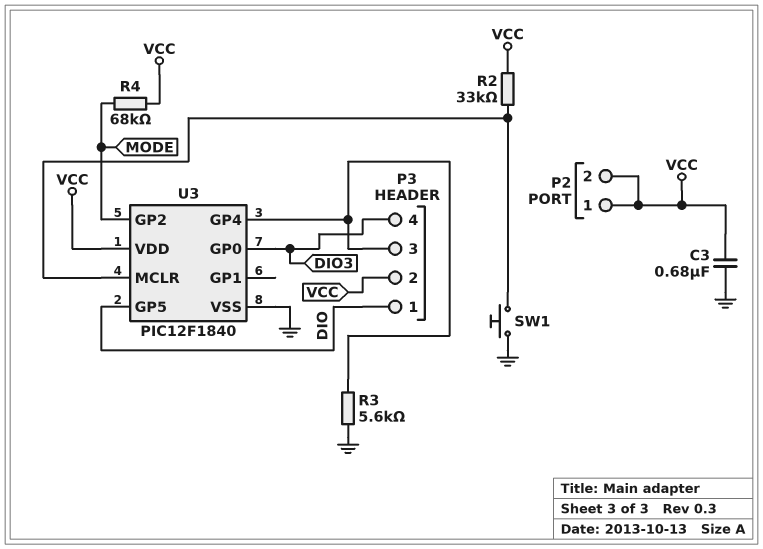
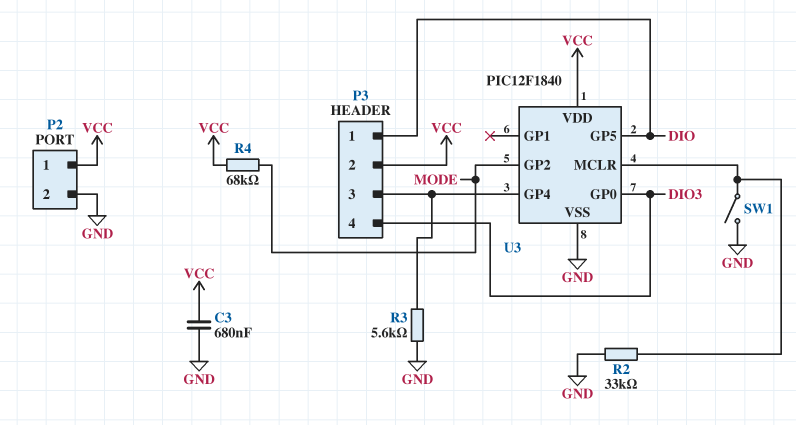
P2 pin 2: VCC -> GND
R2: 33k (U3/MCLR, VCC) -> 33k (GND, U3/MCLR)
SW1: button (GND, U3/MCLR) -> switch (GND, U3/MCLR)

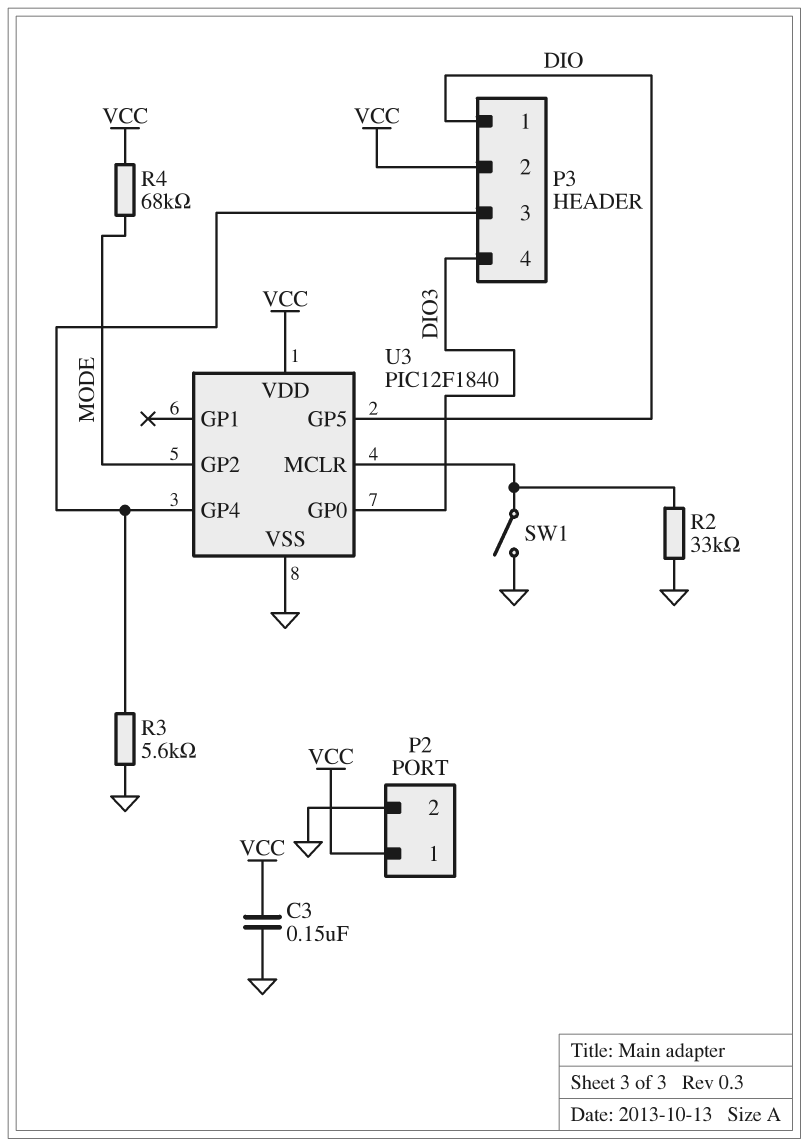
C3: 680nF (GND, VCC) -> 150nF (GND, VCC)

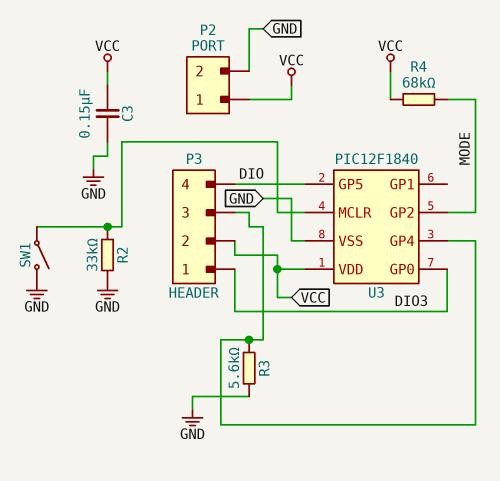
P3 pin 1: DIO -> DIO3
P3 pin 4: DIO3 -> DIO

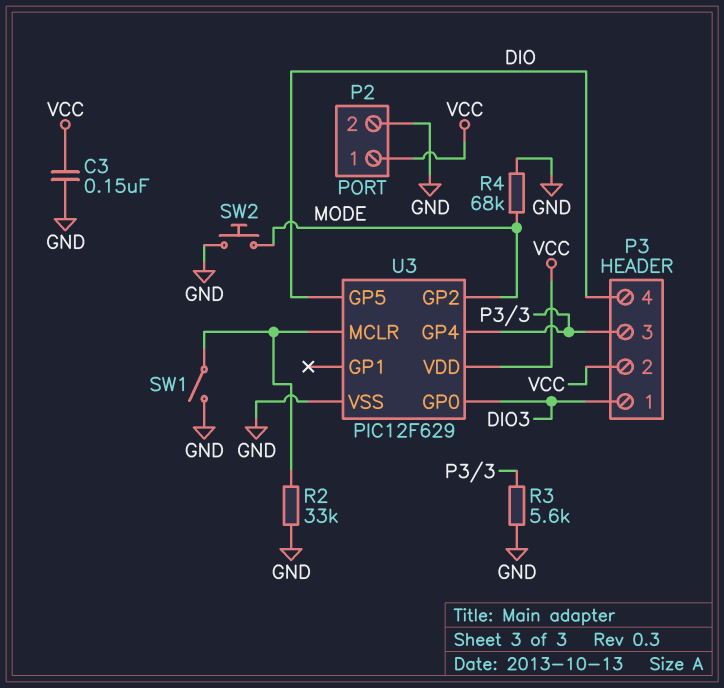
R4: 68k (MODE, VCC) -> 68k (GND, MODE)
SW2: none -> button (GND, MODE)
U3: PIC12F1840 -> PIC12F629

